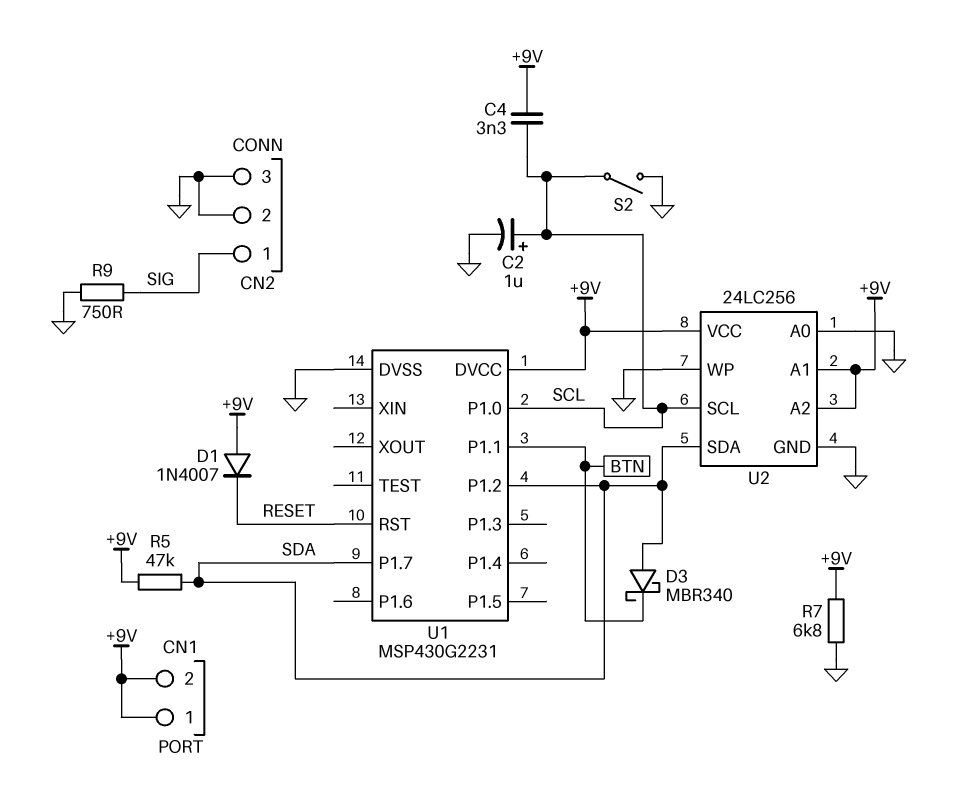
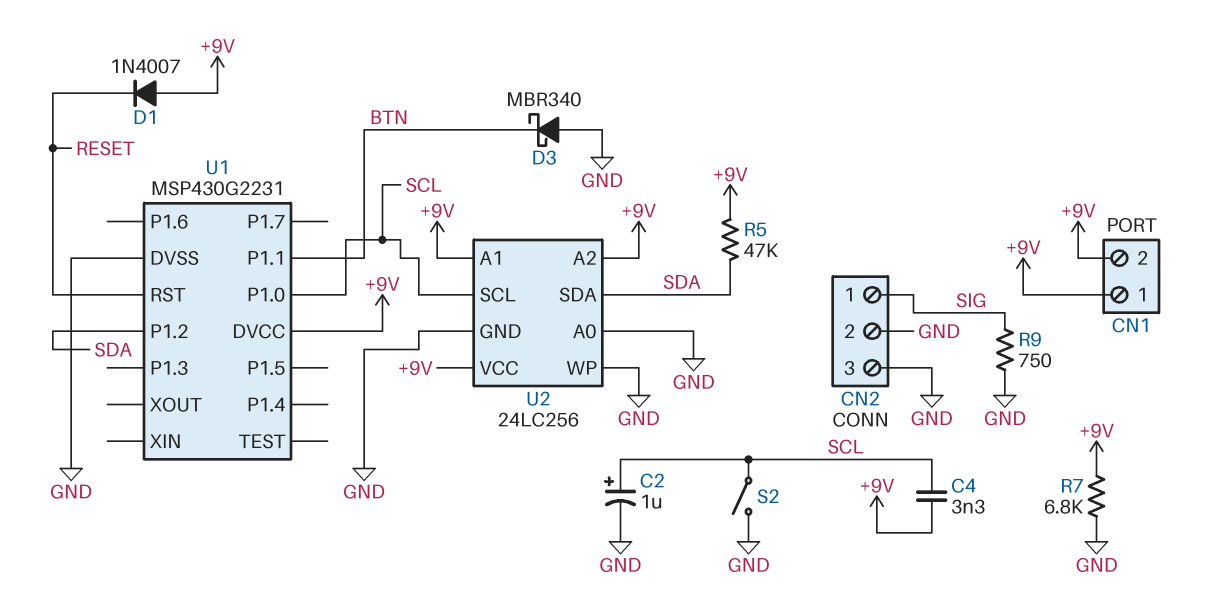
D3: schottky MBR340 (A SDA, K BTN) -> schottky MBR340 (A GND, K BTN)
U1 pin P1.7: SDA -> none

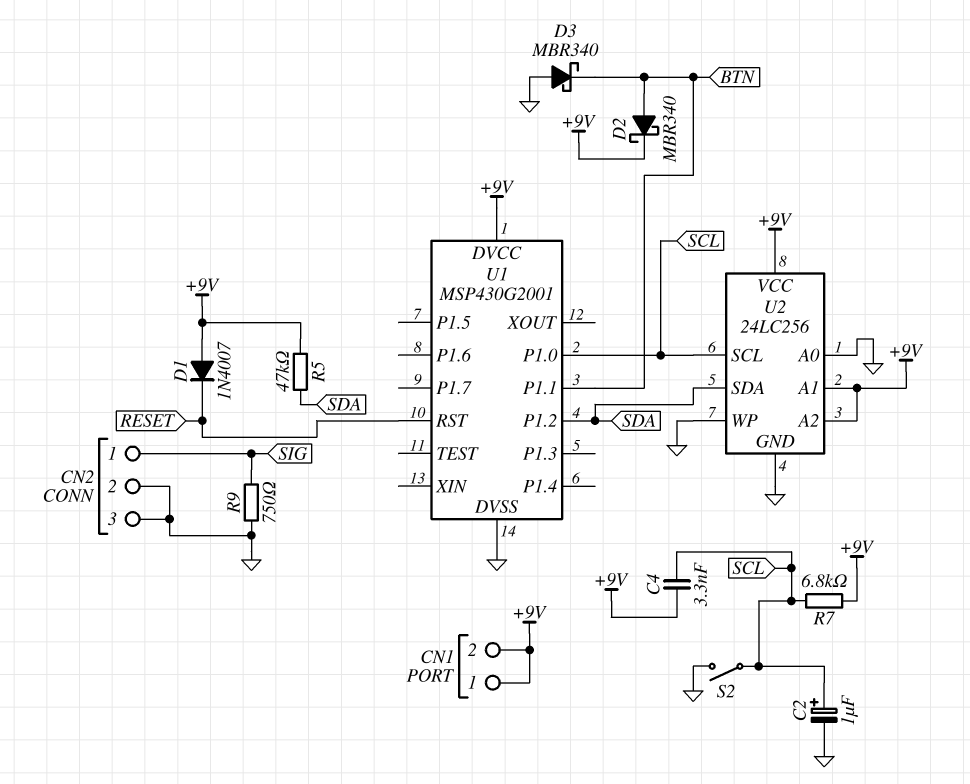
D2: none -> schottky MBR340 (A BTN, K +9V)
R7: 6.8k (+9V, GND) -> 6.8k (+9V, SCL)
U1: MSP430G2231 -> MSP430G2001

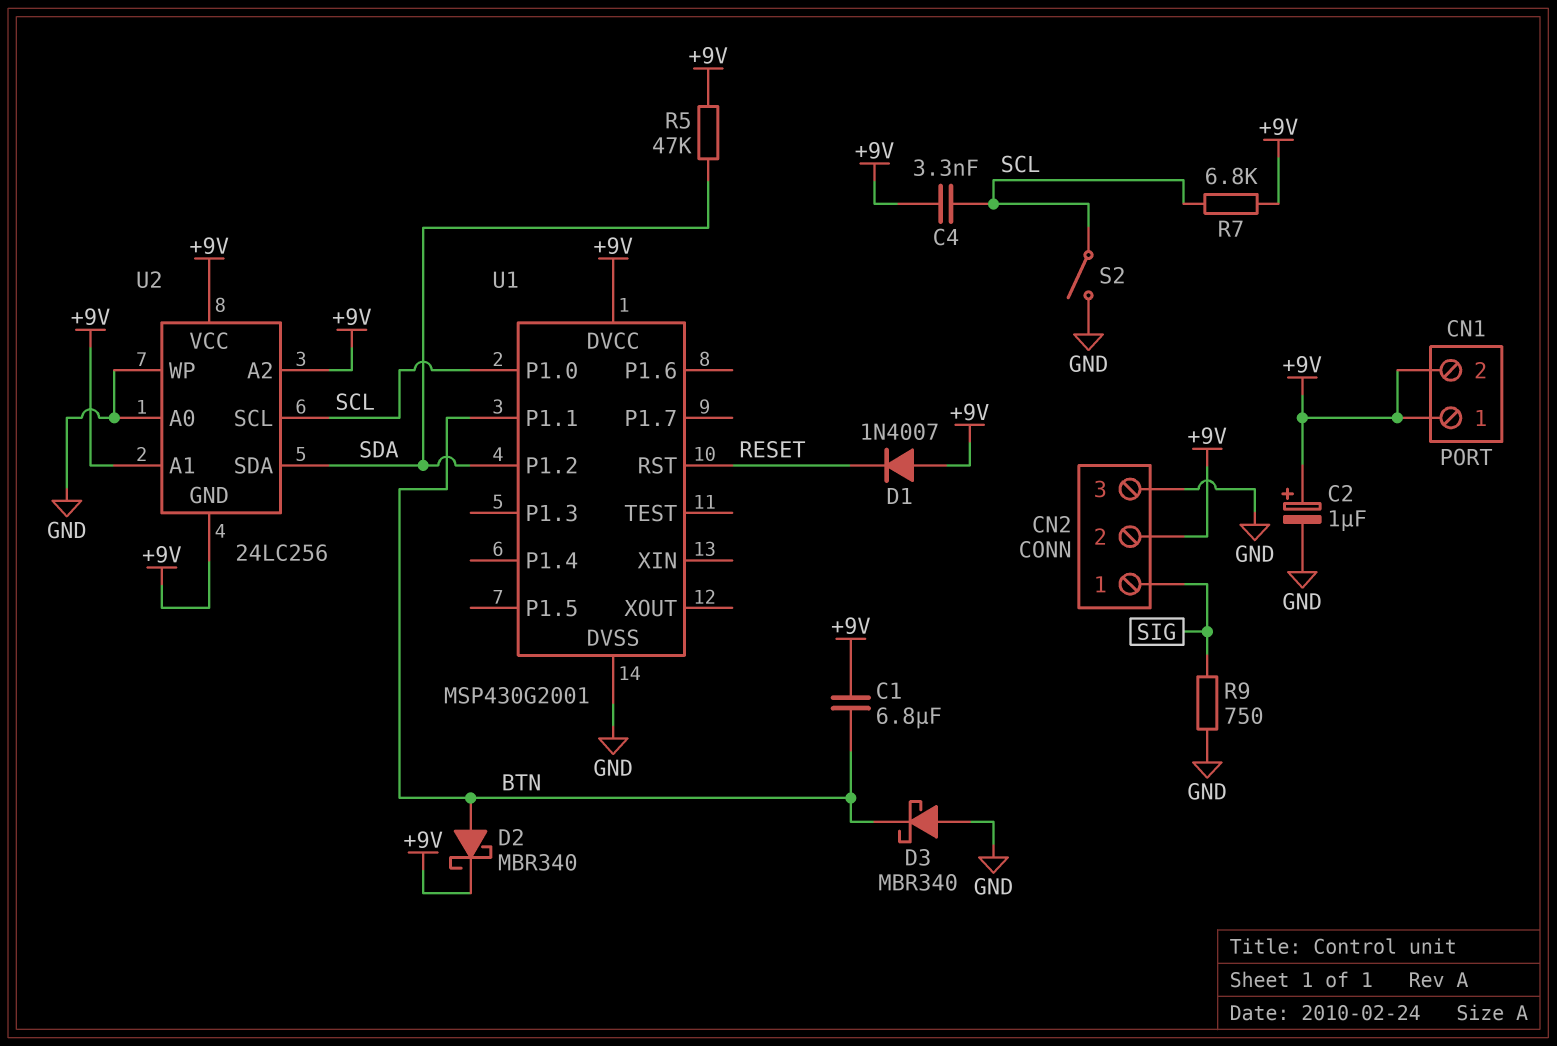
C1: none -> 6.8uF (+9V, BTN)
C2: 1uF (plus SCL, minus GND) -> 1uF (plus +9V, minus GND)
CN2 pin 2: GND -> +9V
U2 pin GND: GND -> +9V

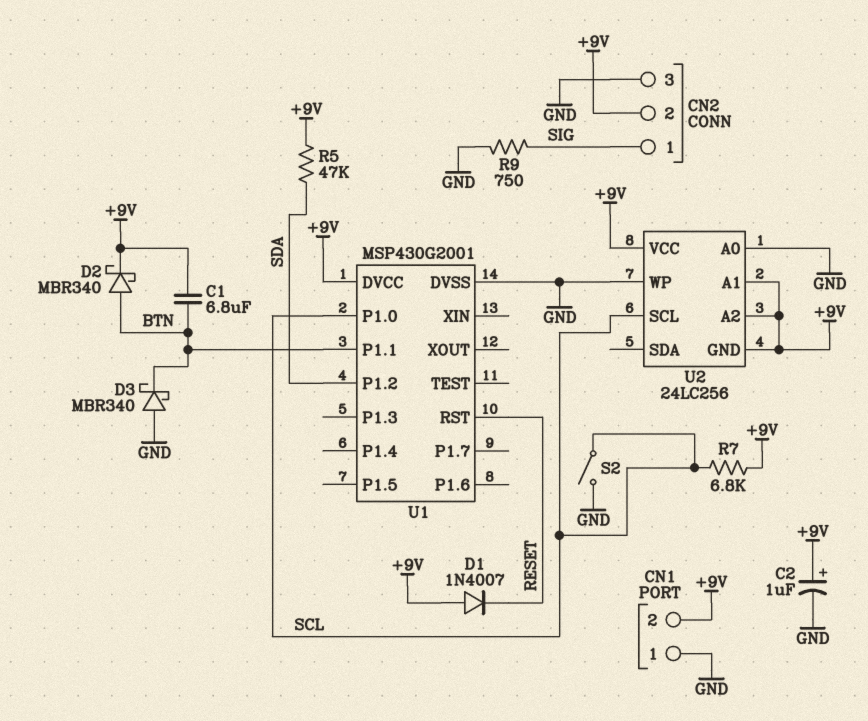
C4: 3.3nF (+9V, SCL) -> none
CN1 pin 1: +9V -> GND
U2 pin SDA: SDA -> none

